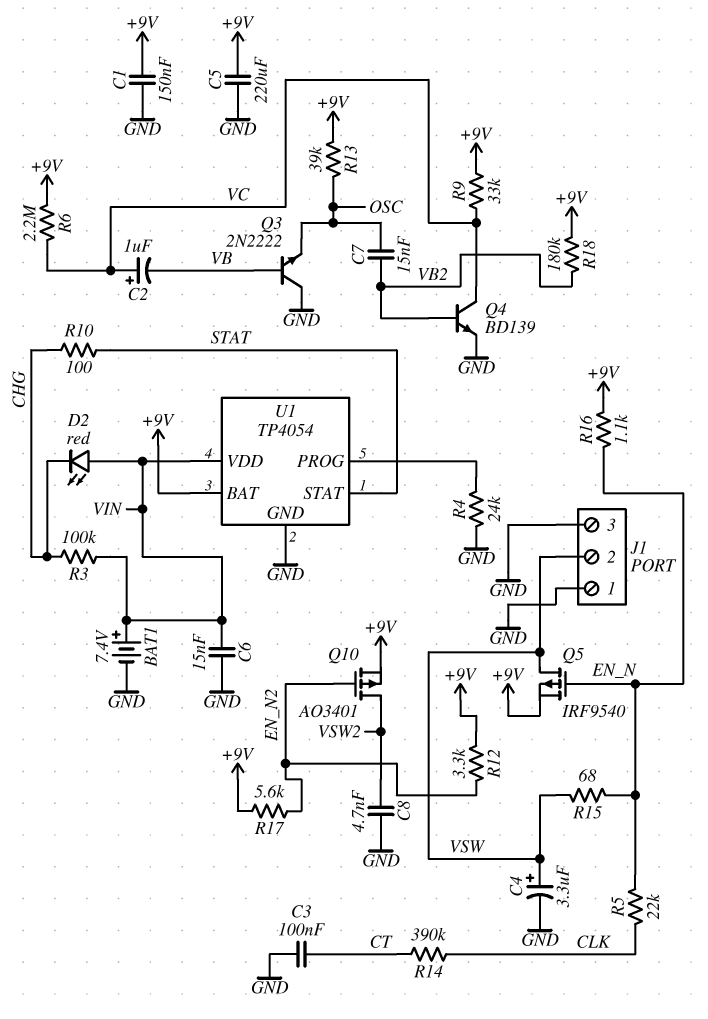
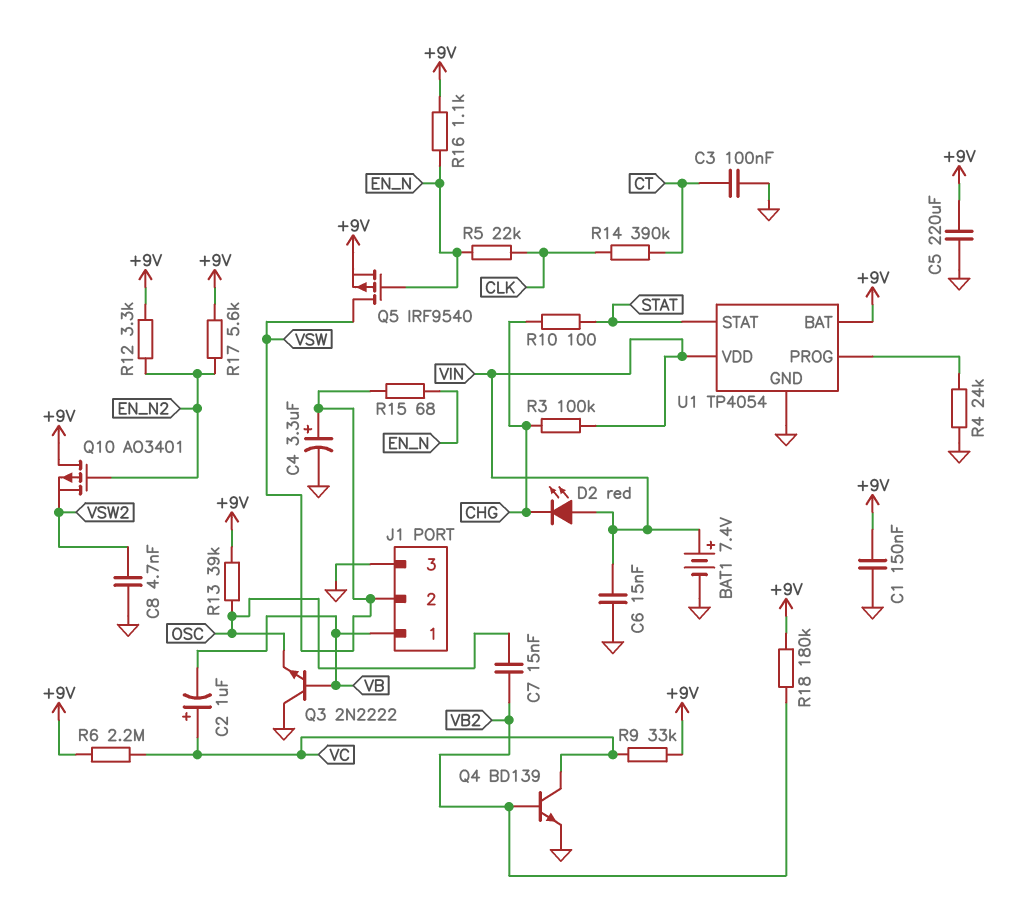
J1 pin 1: GND -> VB
Q10: PMOS AO3401 (G EN_N2, D VSW2, S +9V) -> PMOS AO3401 (G EN_N2, D +9V, S VSW2)

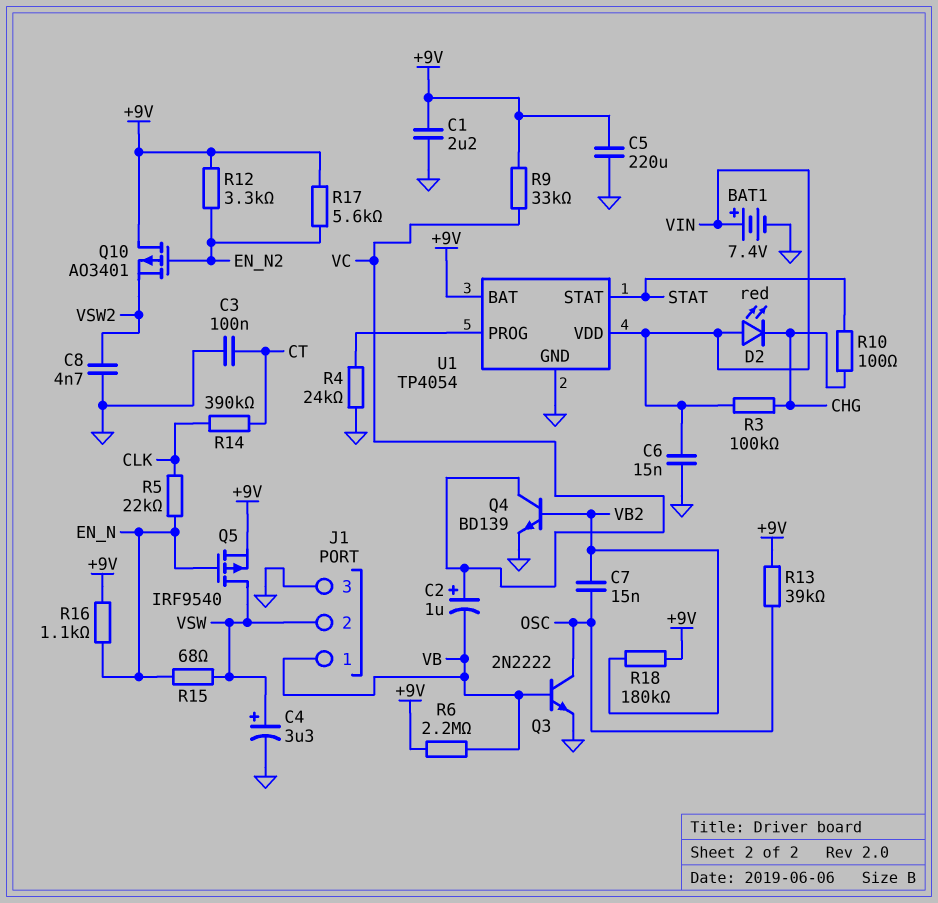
C1: 150nF (+9V, GND) -> 2.2uF (+9V, GND)
Q3: NPN 2N2222 (B VB, C GND, E OSC) -> NPN 2N2222 (B VB, C OSC, E GND)
R6: 2.2M (+9V, VC) -> 2.2M (+9V, VB)

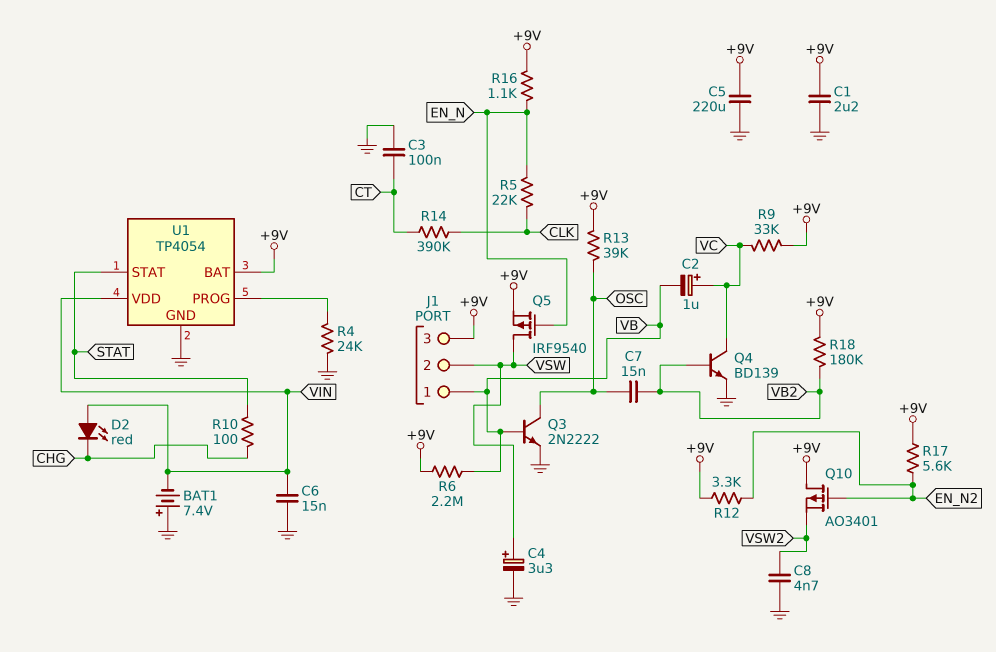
BAT1: 7.4V (plus VIN, minus GND) -> 7.4V (plus GND, minus VIN)
J1 pin 3: GND -> +9V
R3: 100k (CHG, VIN) -> none
R15: 68 (EN_N, VSW) -> none

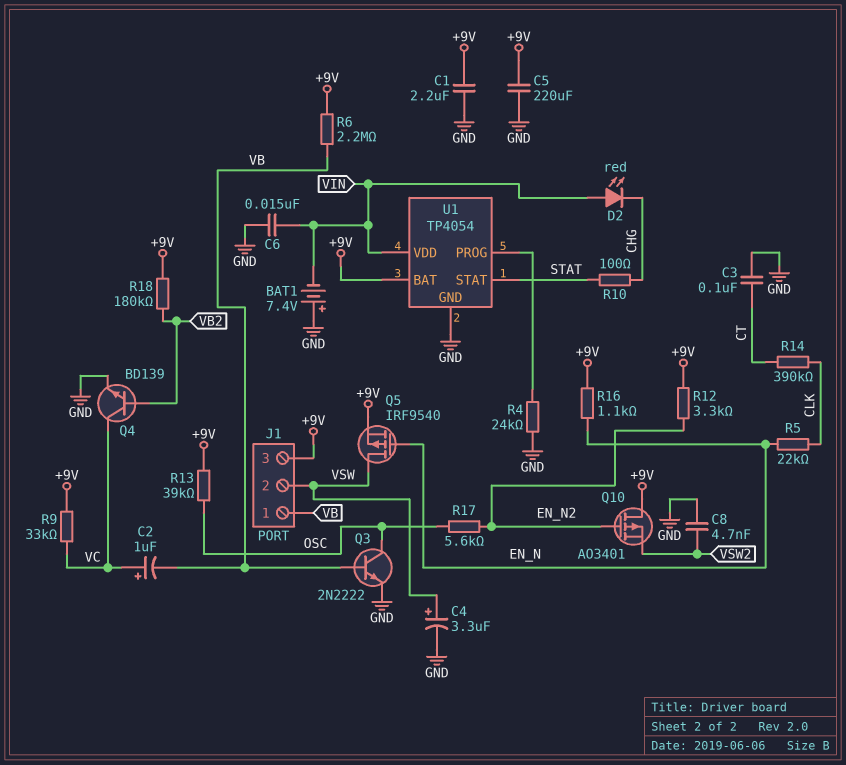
C7: 15nF (OSC, VB2) -> none
R17: 5.6k (+9V, EN_N2) -> 5.6k (EN_N2, OSC)

